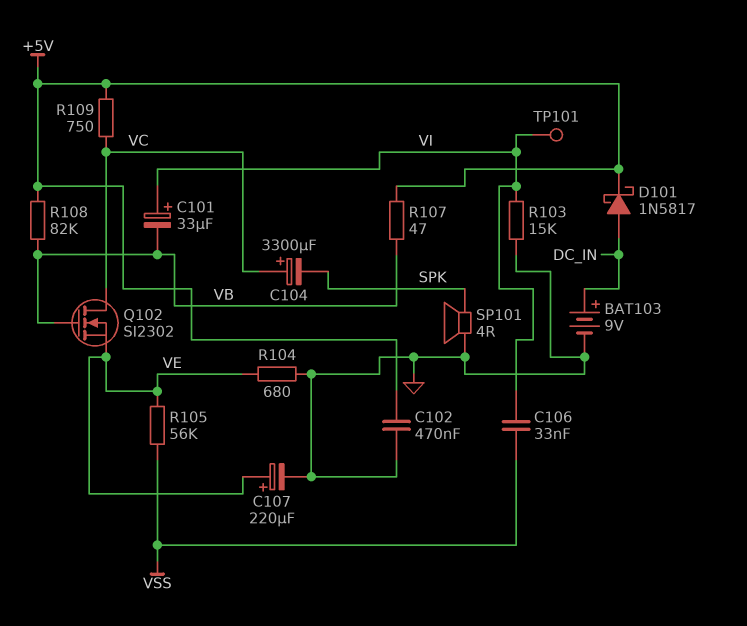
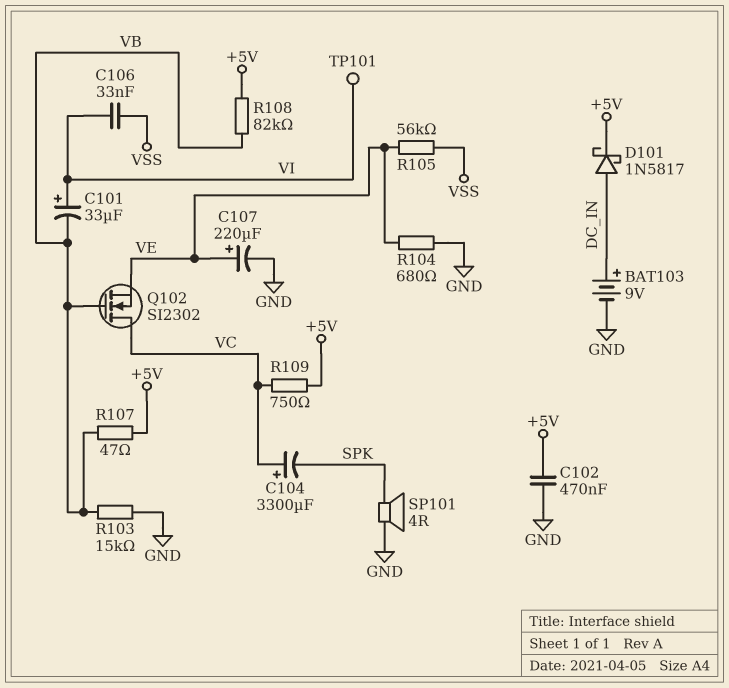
R103: 15k (GND, VI) -> 15k (GND, VB)

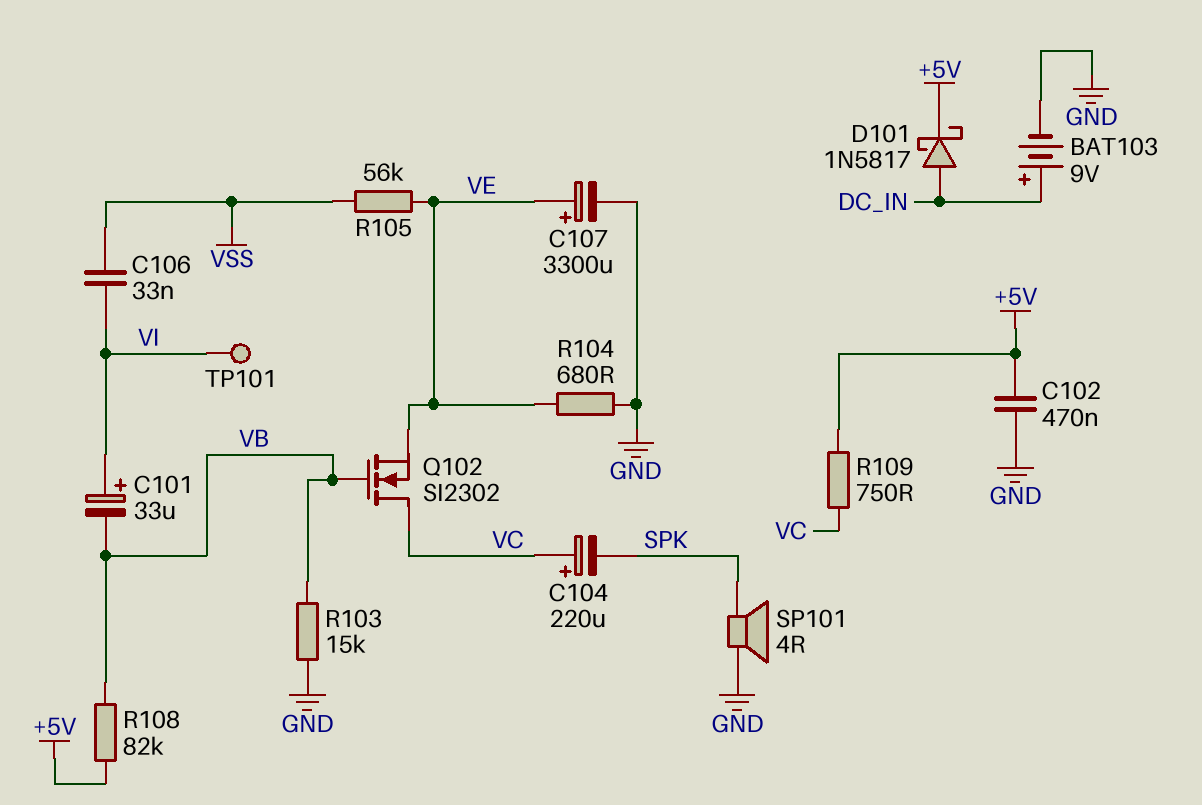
C104: 3300uF (plus VC, minus SPK) -> 220uF (plus VC, minus SPK)
C107: 220uF (plus VE, minus GND) -> 3300uF (plus VE, minus GND)
R107: 47 (+5V, VB) -> none

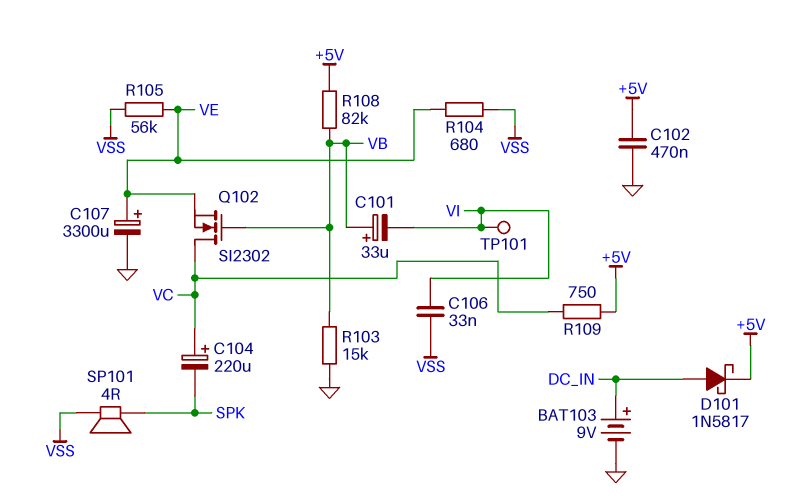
C101: 33uF (plus VI, minus VB) -> 33uF (plus VB, minus VI)
R104: 680 (GND, VE) -> 680 (VE, VSS)
SP101: speaker 4R (GND, SPK) -> speaker 4R (SPK, VSS)

